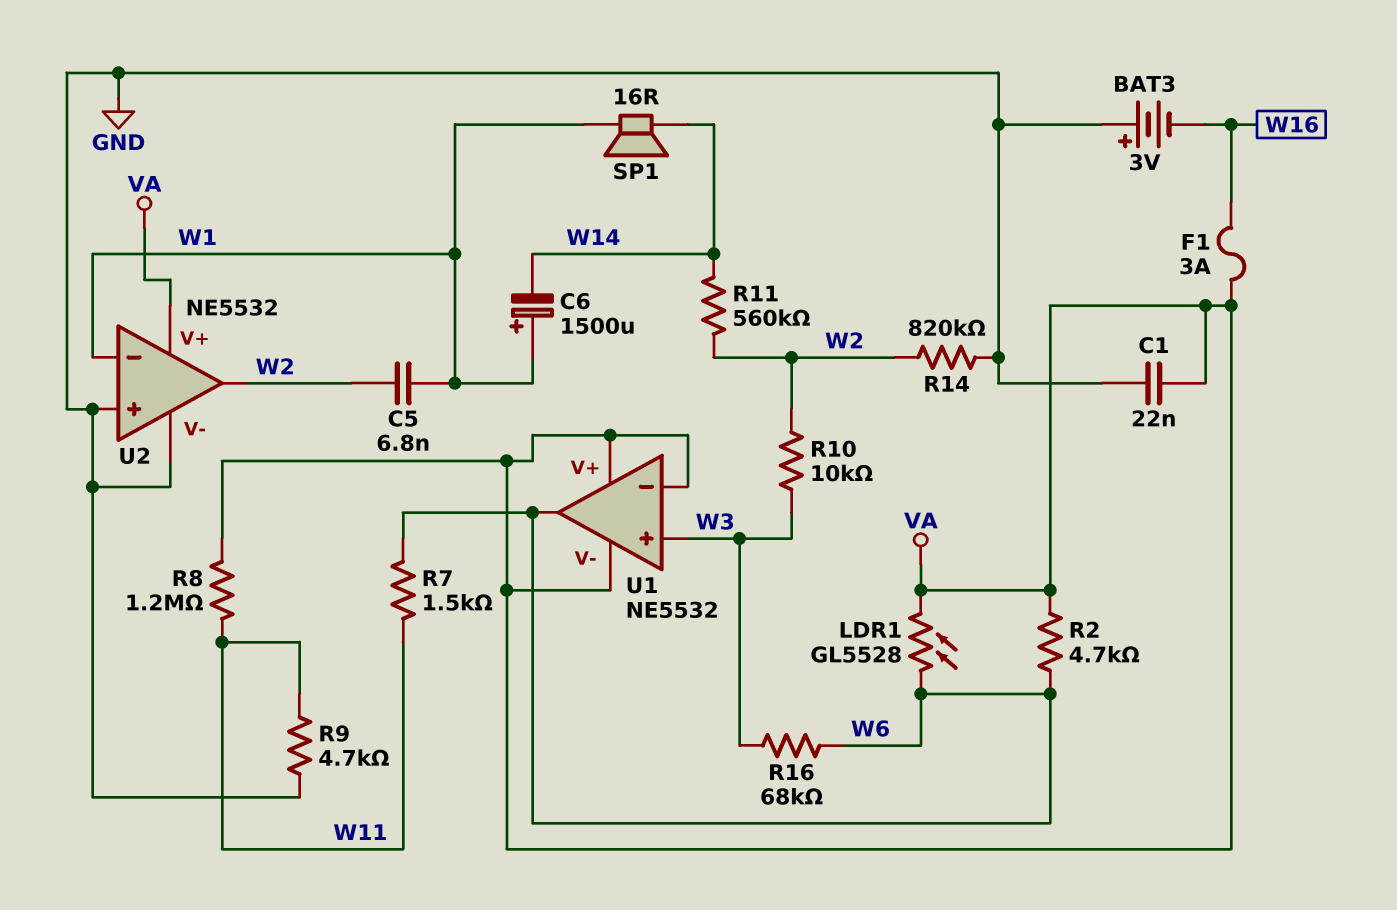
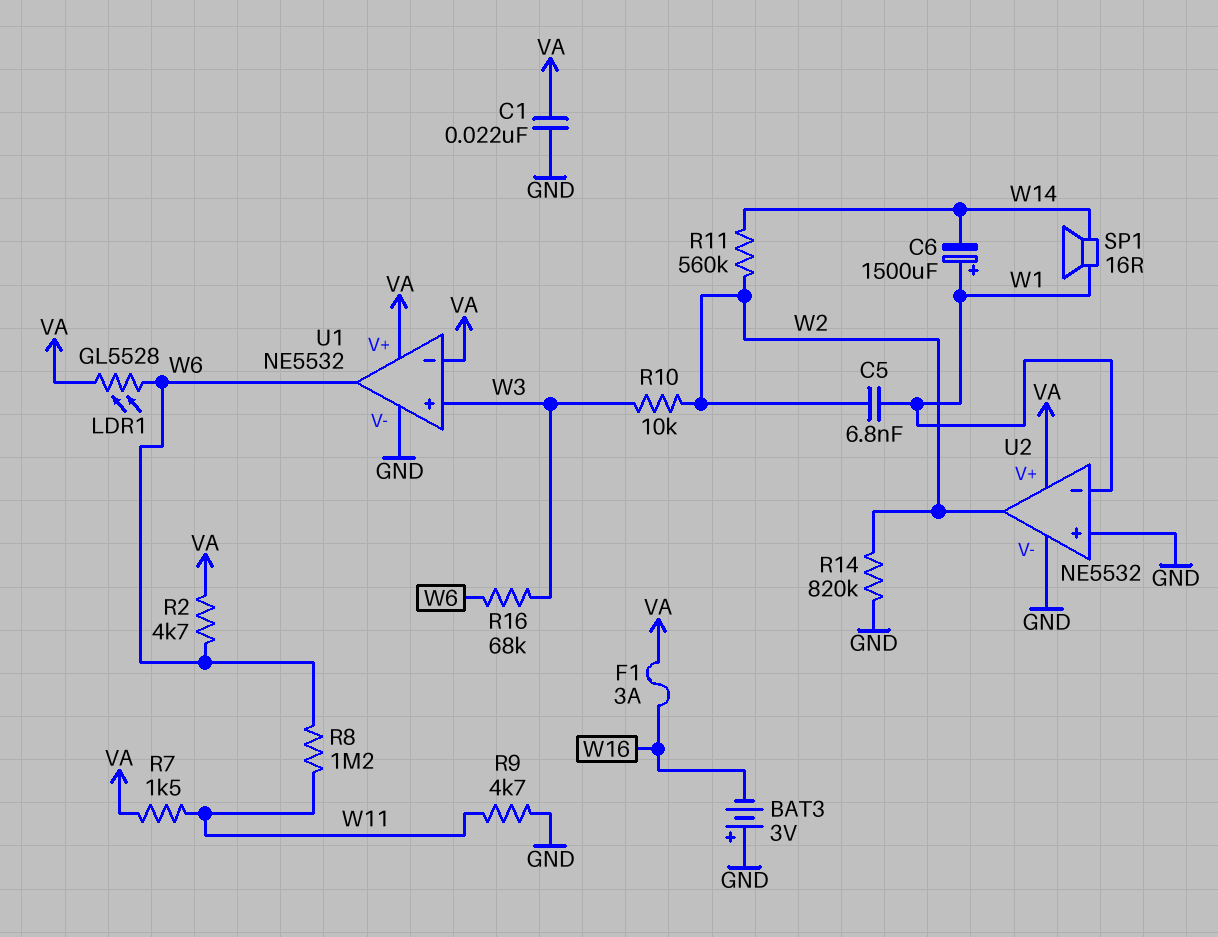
R7: 1.5k (W6, W11) -> 1.5k (VA, W11)
R8: 1.2M (VA, W11) -> 1.2M (W6, W11)
U1 pin V-: VA -> GND

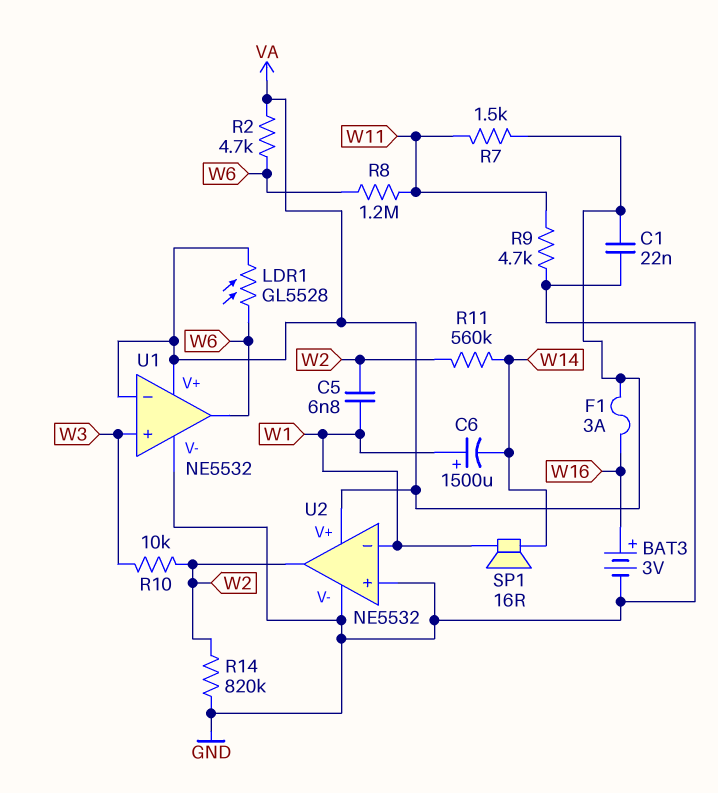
BAT3: 3V (plus GND, minus W16) -> 3V (plus W16, minus GND)
R16: 68k (W3, W6) -> none

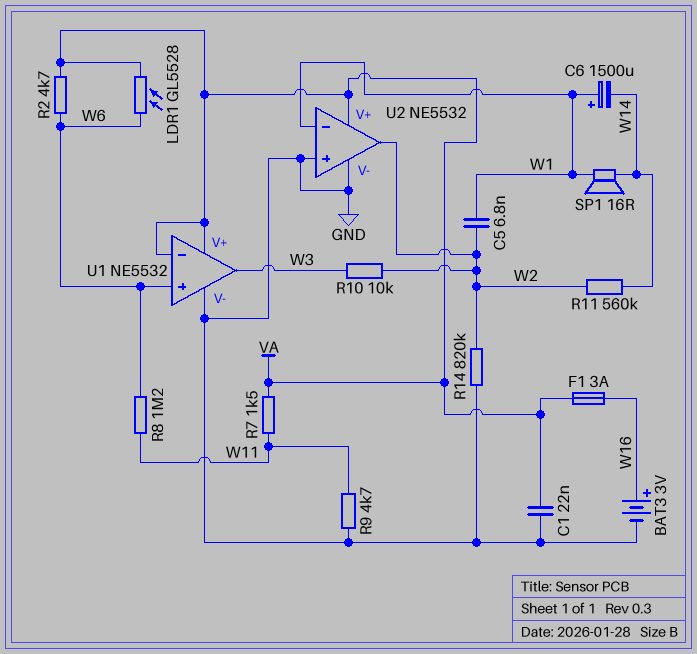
U1 pin in+: W3 -> W6
U1 pin out: W6 -> W3

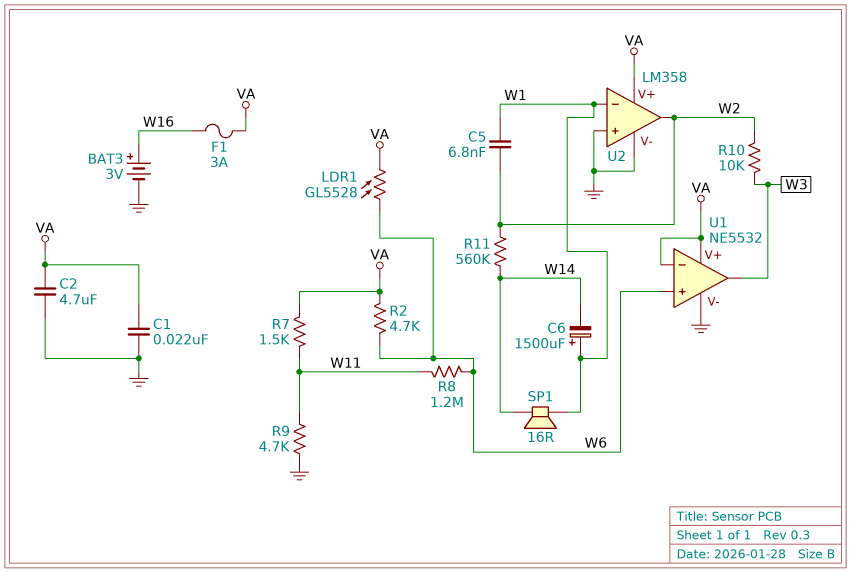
C2: none -> 4.7uF (GND, VA)
R14: 820k (GND, W2) -> none
U2: NE5532 -> LM358

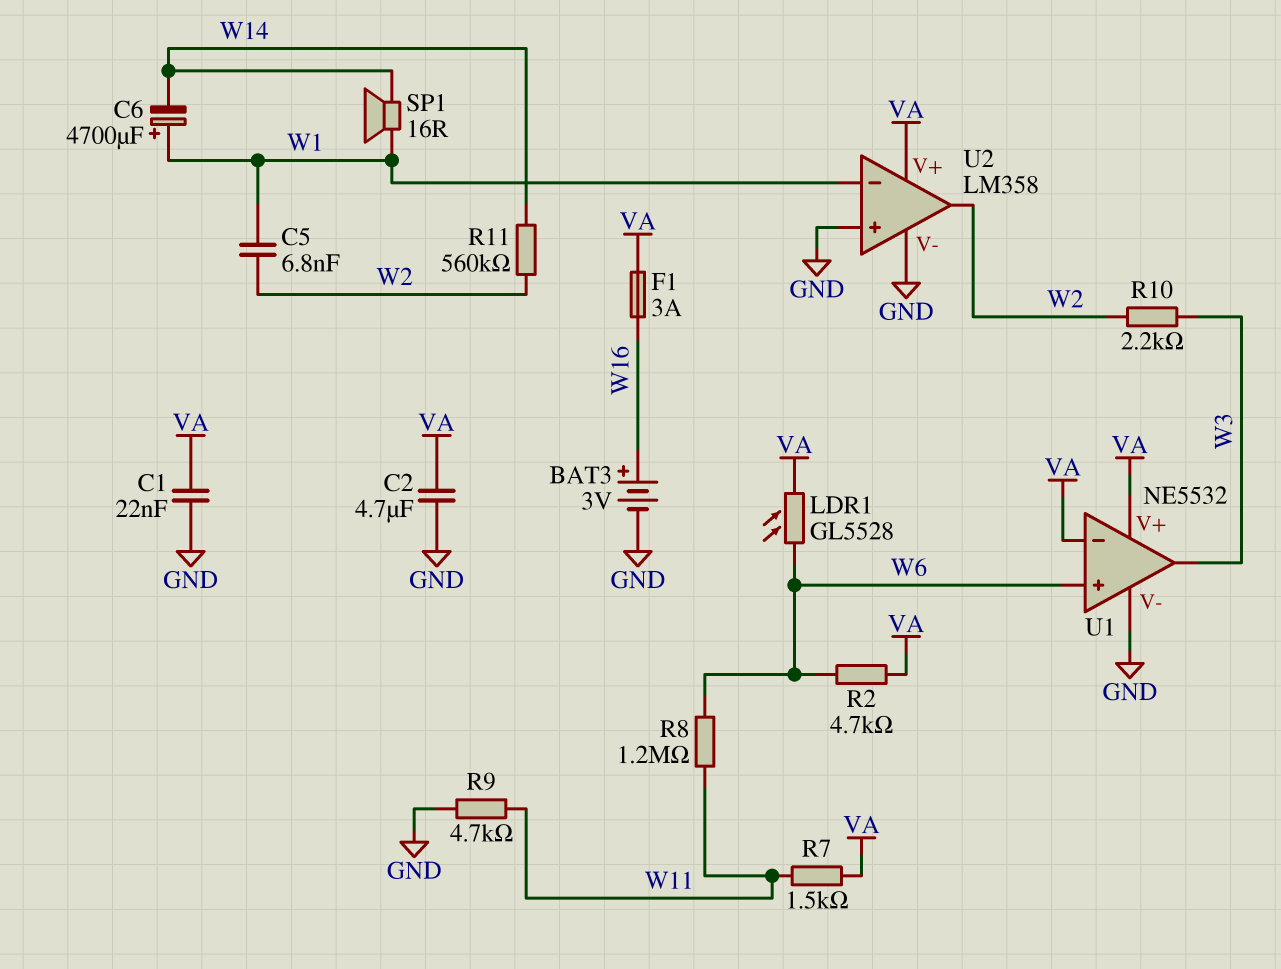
C6: 1500uF (plus W1, minus W14) -> 4700uF (plus W1, minus W14)
R10: 10k (W2, W3) -> 2.2k (W2, W3)

